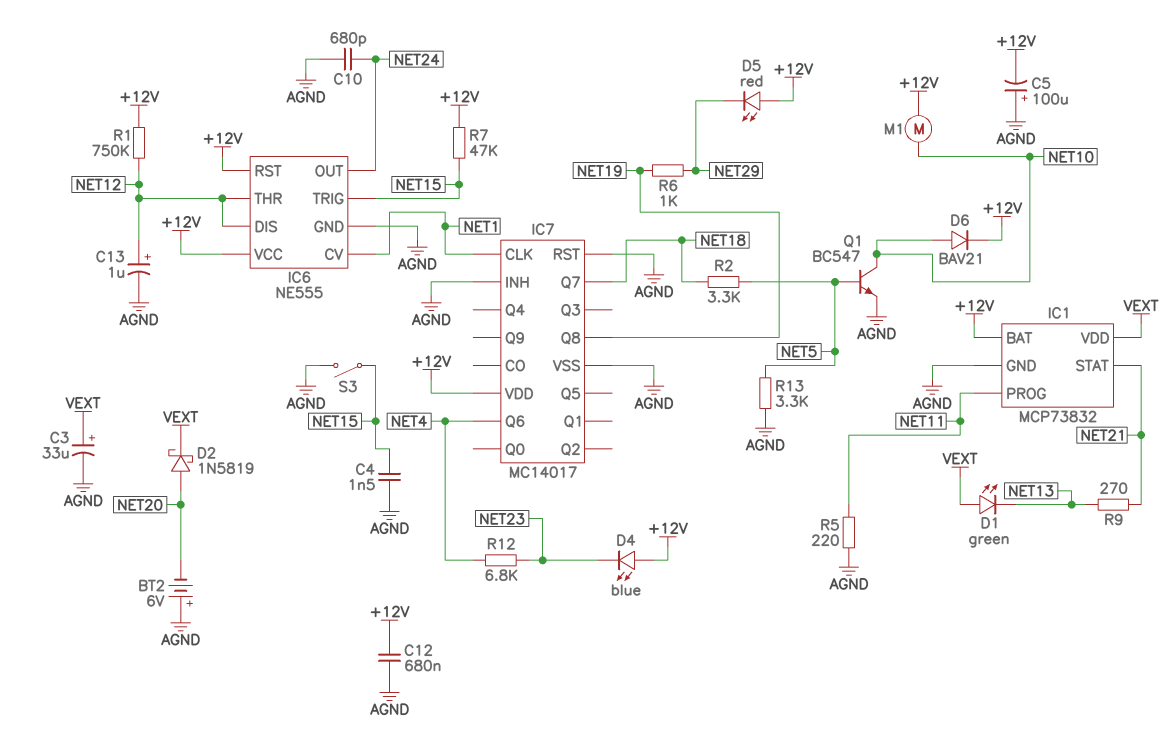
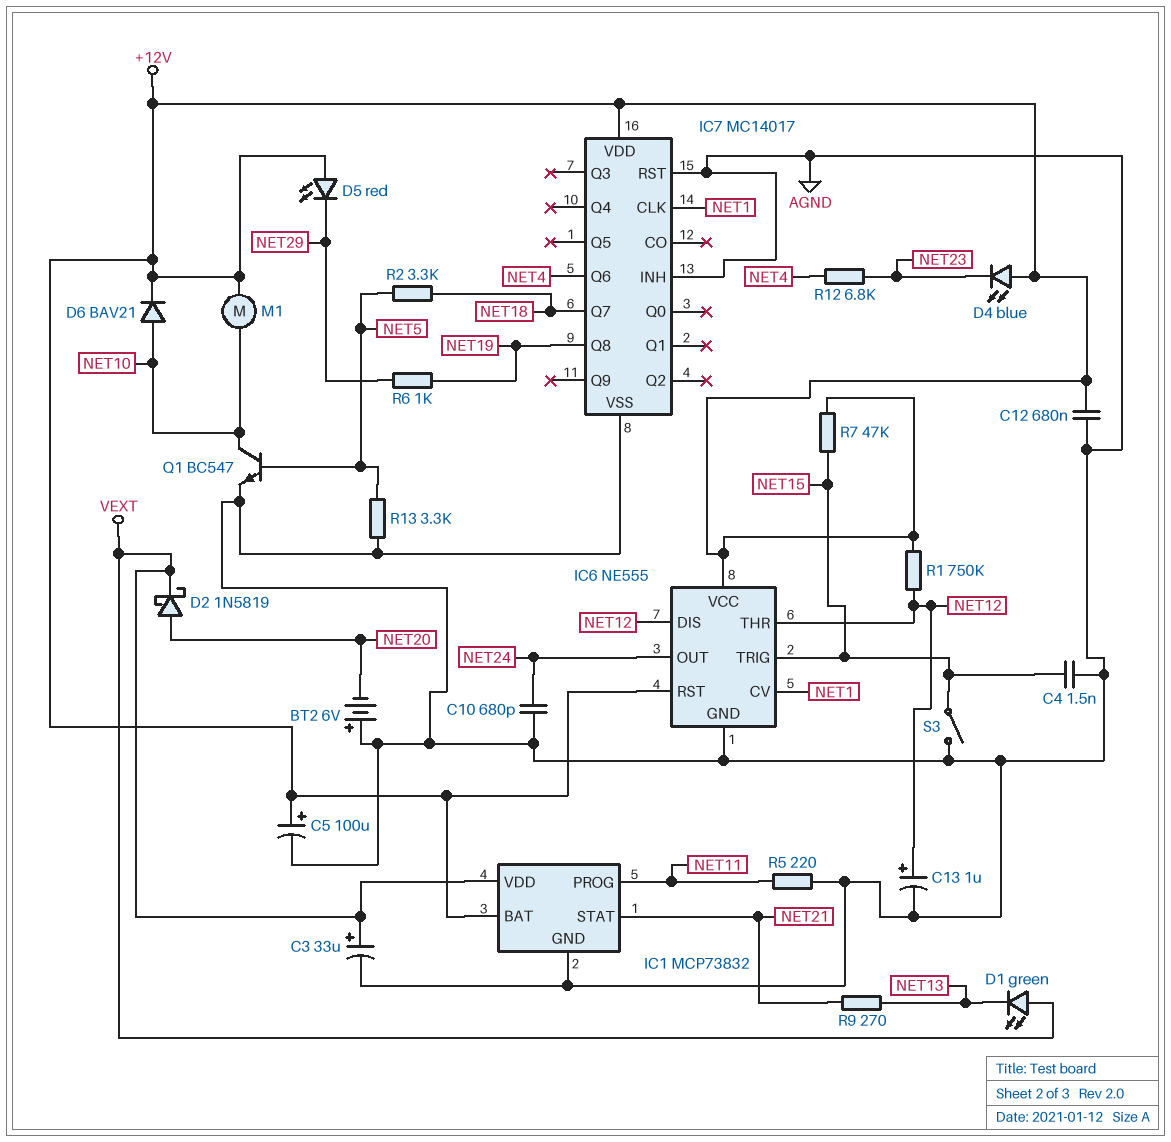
C5: 100uF (plus AGND, minus +12V) -> 100uF (plus +12V, minus AGND)

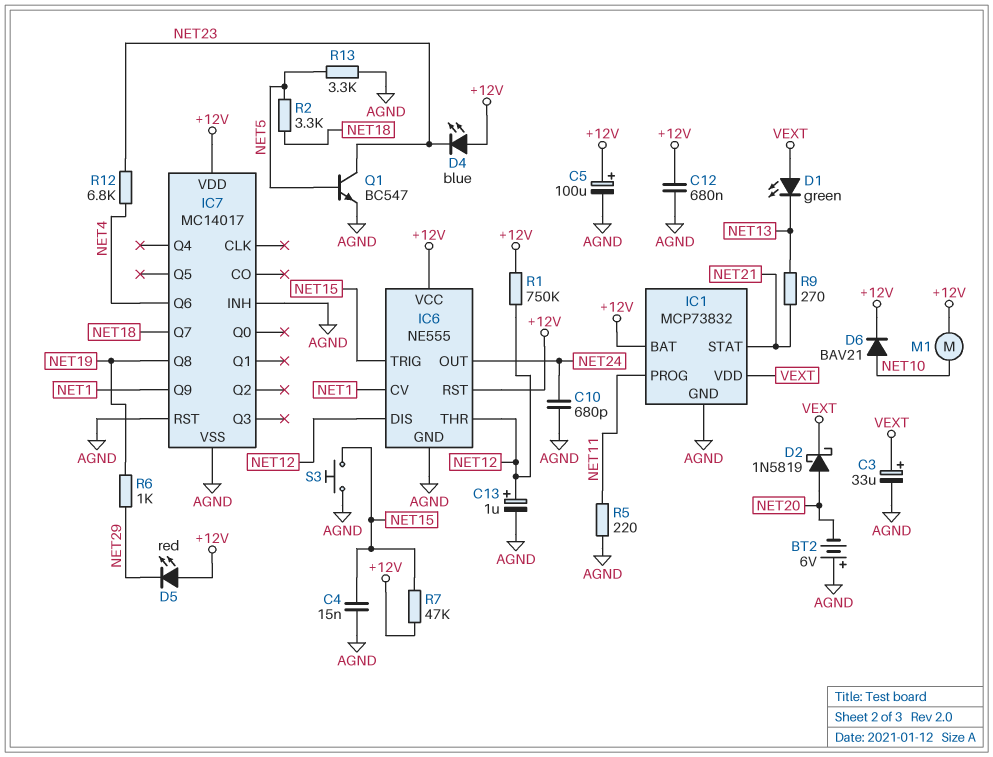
C4: 1.5nF (AGND, NET15) -> 15nF (AGND, NET15)
IC7 pin CLK: NET1 -> none
IC7 pin Q9: none -> NET1
Q1: NPN BC547 (B NET5, C NET10, E AGND) -> NPN BC547 (B NET5, C NET23, E AGND)
S3: switch (AGND, NET15) -> button (AGND, NET15)

